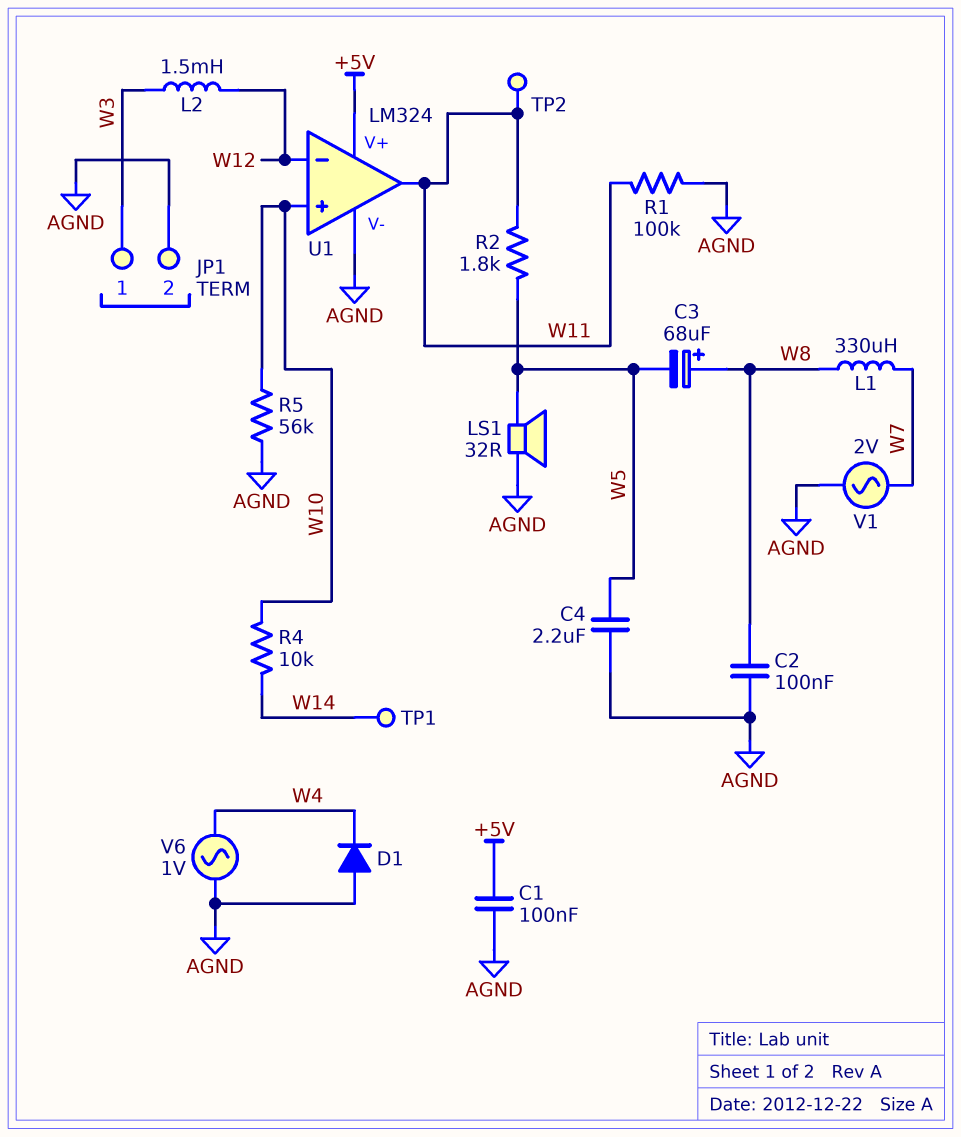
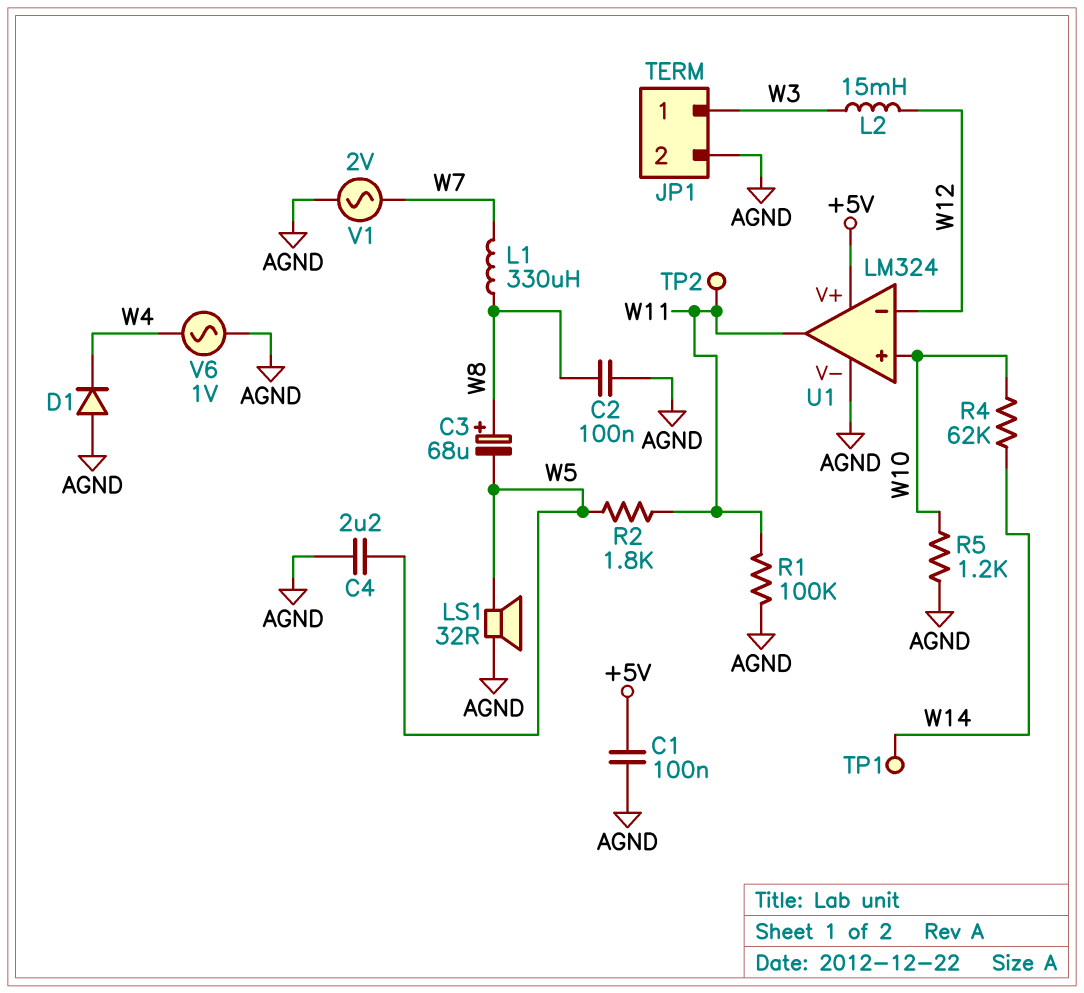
L2: 1.5mH (W3, W12) -> 15mH (W3, W12)
R4: 10k (W10, W14) -> 62k (W10, W14)
R5: 56k (AGND, W10) -> 1.2k (AGND, W10)

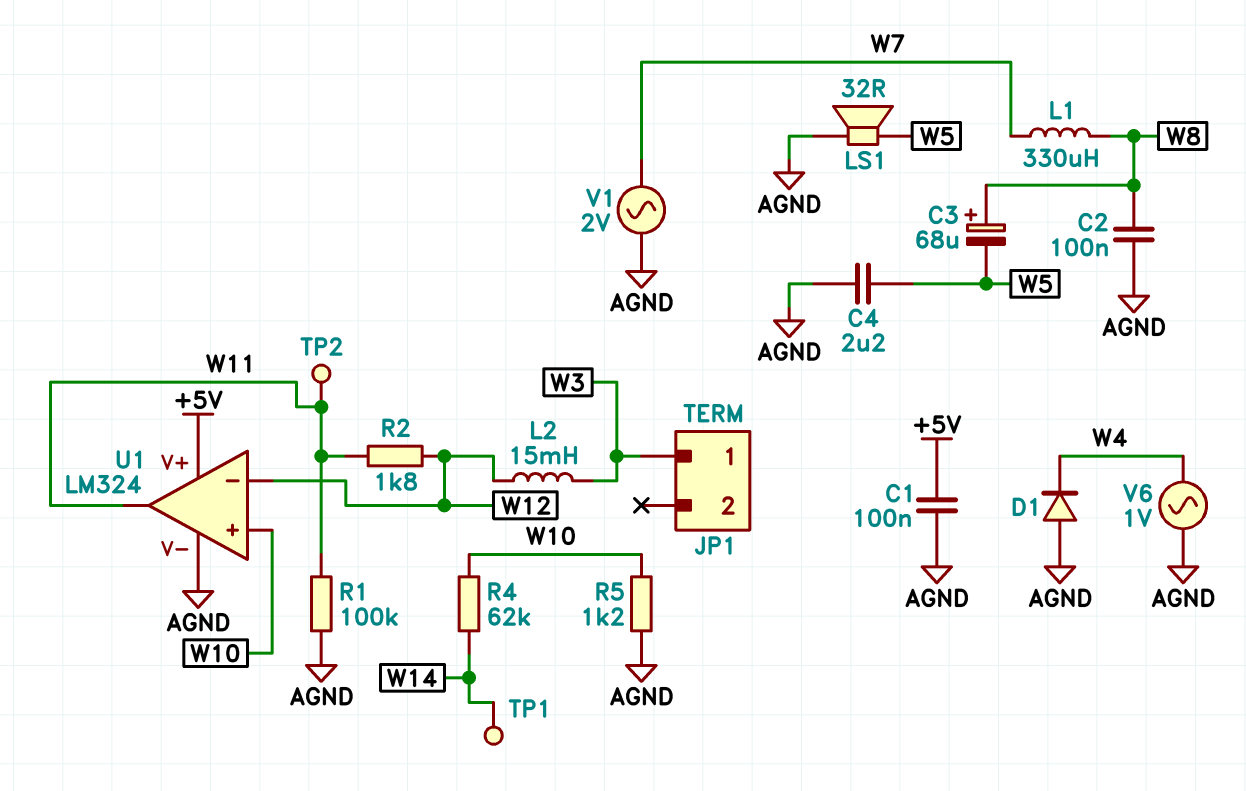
JP1 pin 2: AGND -> none
R2: 1.8k (W5, W11) -> 1.8k (W11, W12)

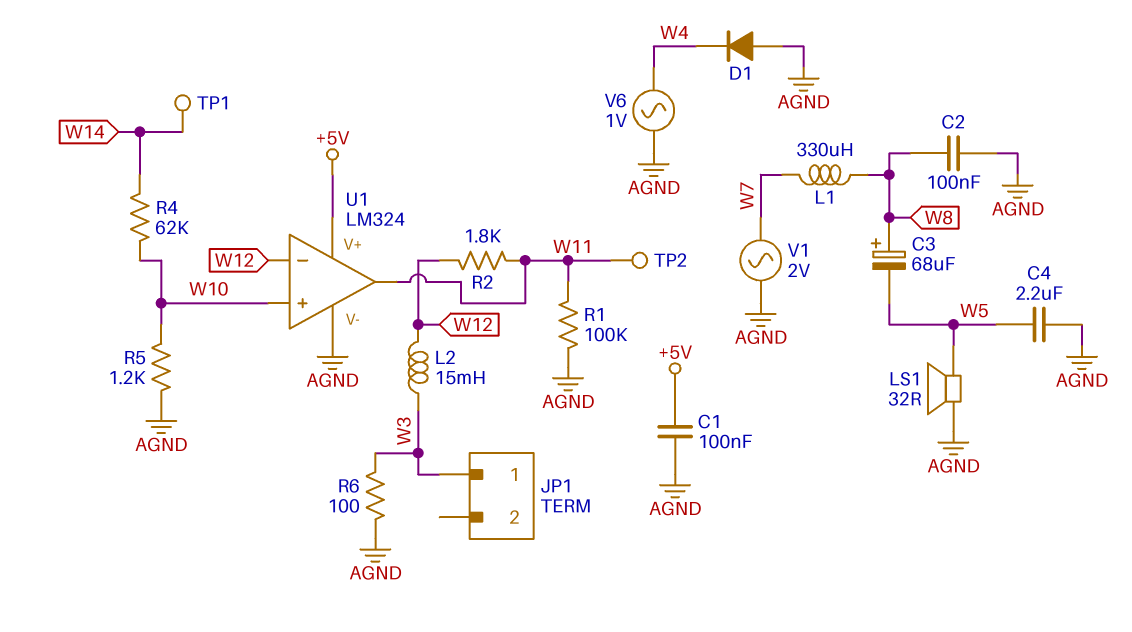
R6: none -> 100 (AGND, W3)

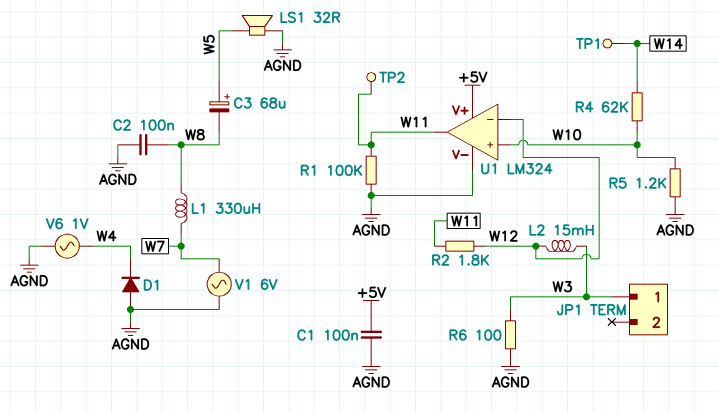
C3: 68uF (plus W8, minus W5) -> 68uF (plus W5, minus W8)
C4: 2.2uF (AGND, W5) -> none
V1: AC 2V (AGND, W7) -> AC 6V (AGND, W7)

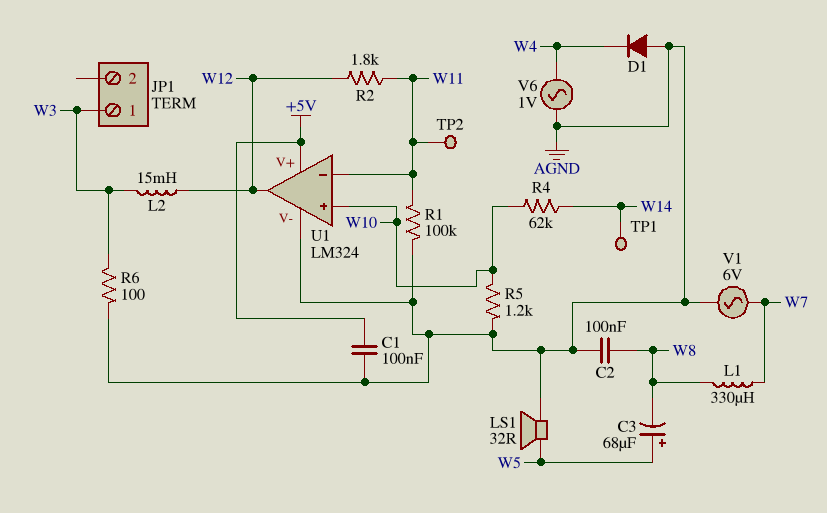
U1 pin in-: W12 -> W11
U1 pin out: W11 -> W12

